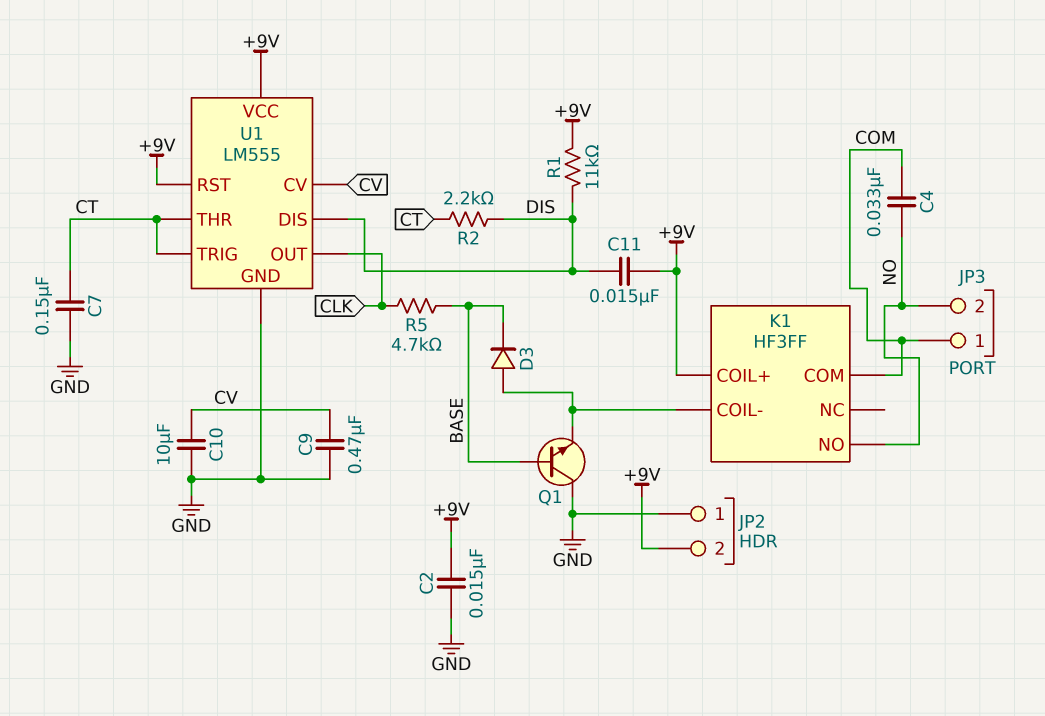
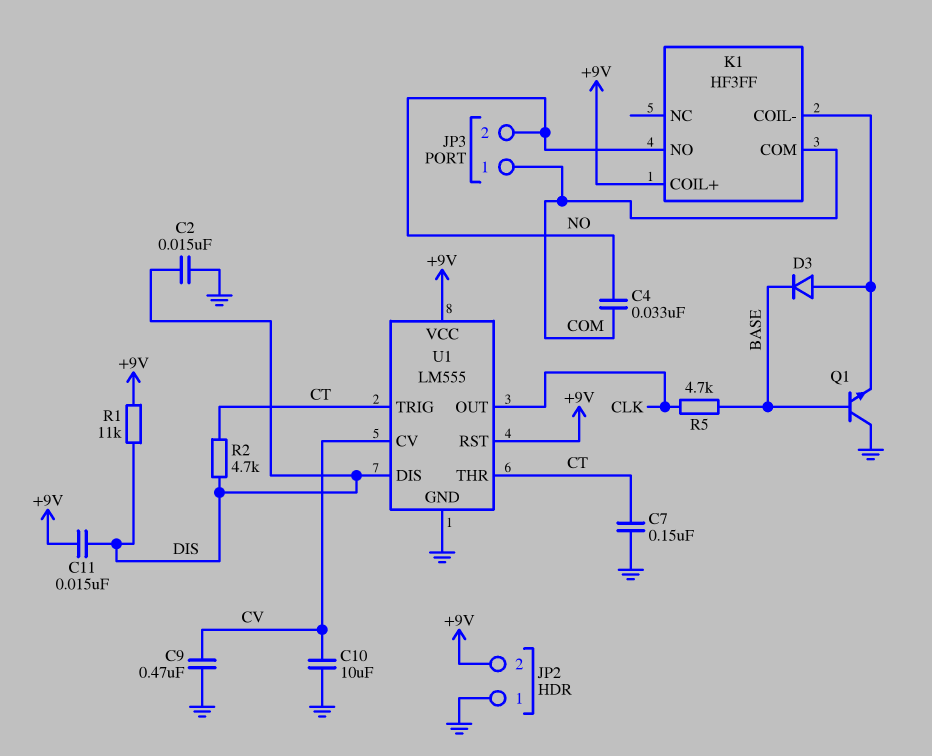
C2: 15nF (+9V, GND) -> 15nF (DIS, GND)
R2: 2.2k (CT, DIS) -> 4.7k (CT, DIS)

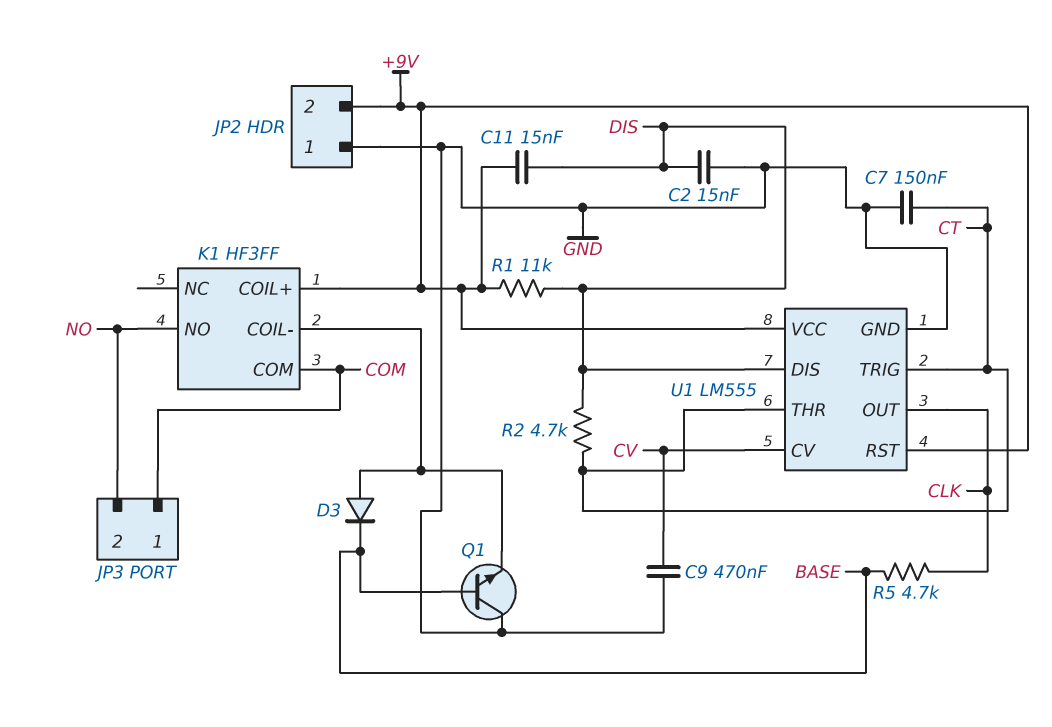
C4: 33nF (COM, NO) -> none
C10: 10uF (CV, GND) -> none

